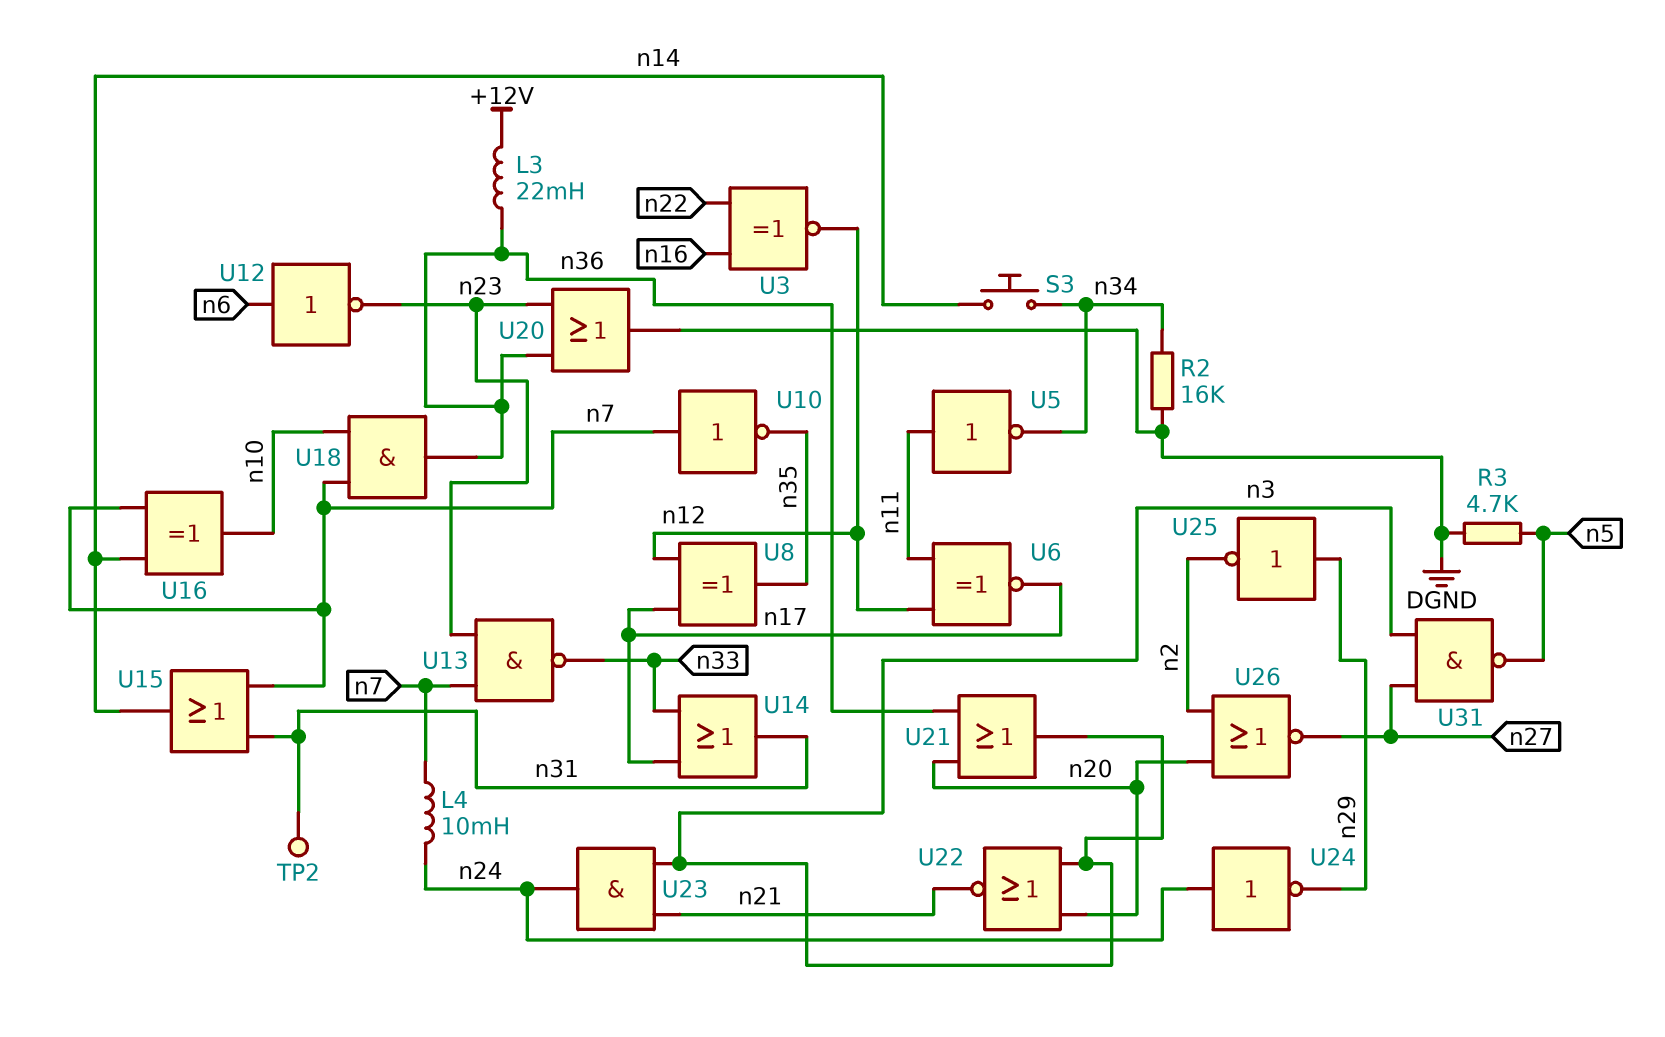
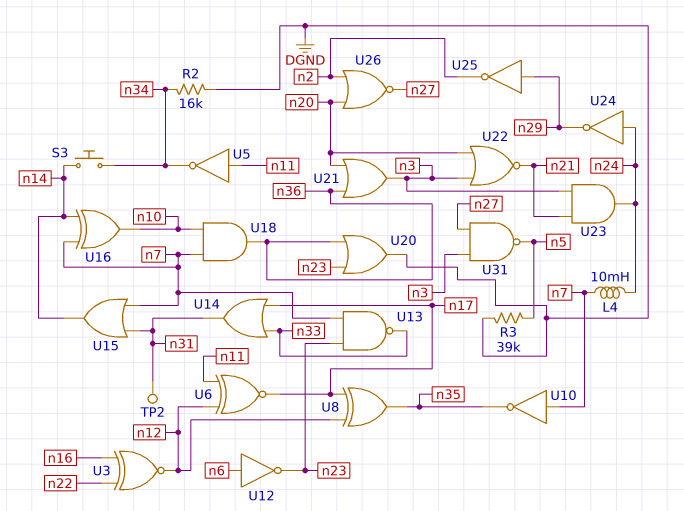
L3: 22mH (+12V, n36) -> none
R3: 4.7k (DGND, n5) -> 39k (DGND, n5)

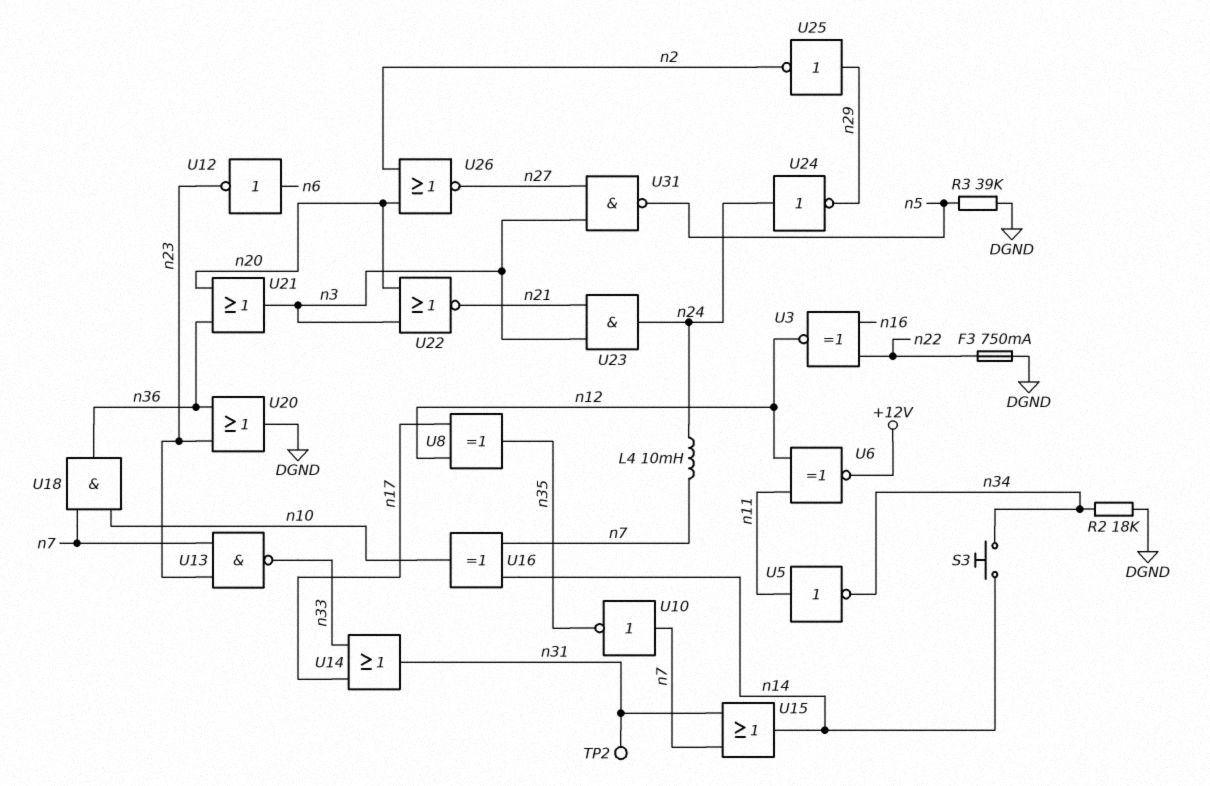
F3: none -> 750mA (DGND, n22)
R2: 16k (DGND, n34) -> 18k (DGND, n34)
U6: XNOR (in n11, in n12, out n17) -> XNOR (in n11, in n12, out +12V)

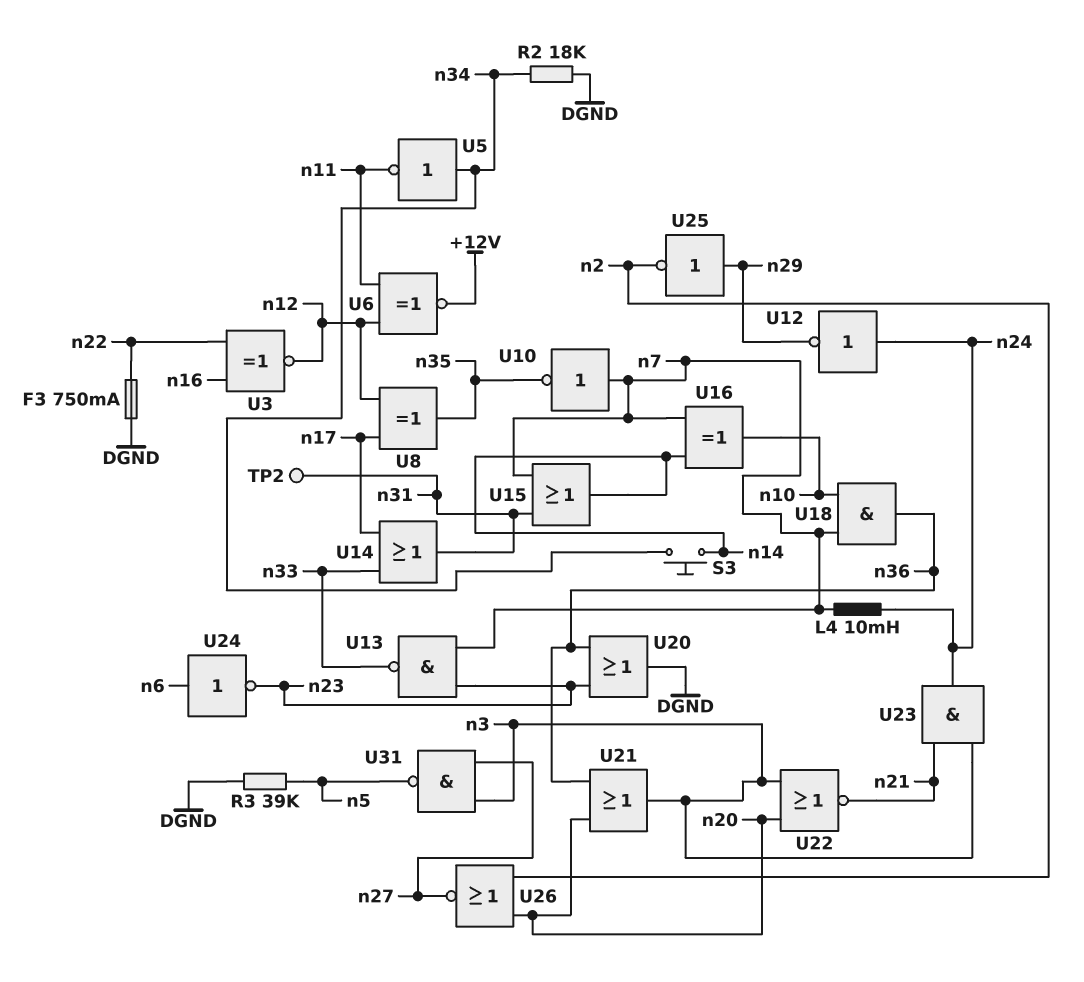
U5: NOT (in n11, out n34) -> NOT (in n34, out n11)
U12: NOT (in n6, out n23) -> NOT (in n24, out n29)
U24: NOT (in n24, out n29) -> NOT (in n6, out n23)

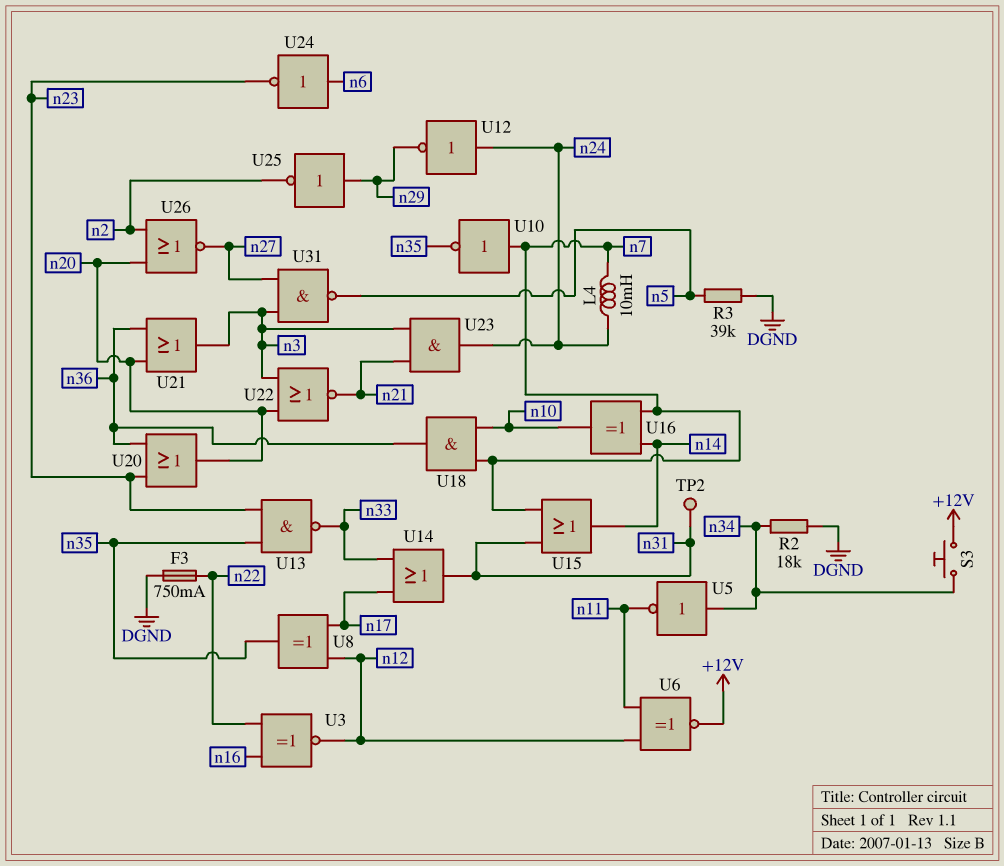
S3: button (n14, n34) -> button (+12V, n34)
U13: NAND (in n7, in n23, out n33) -> NAND (in n23, in n35, out n33)
U20: OR (in n23, in n36, out DGND) -> OR (in n23, in n36, out n20)

